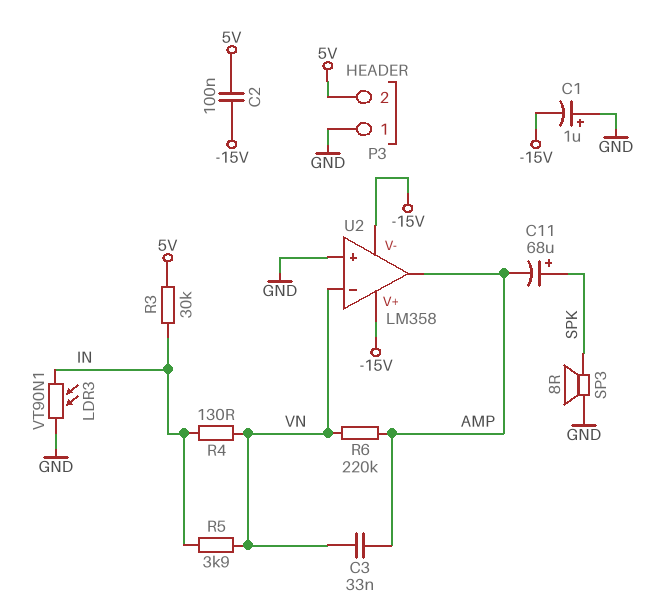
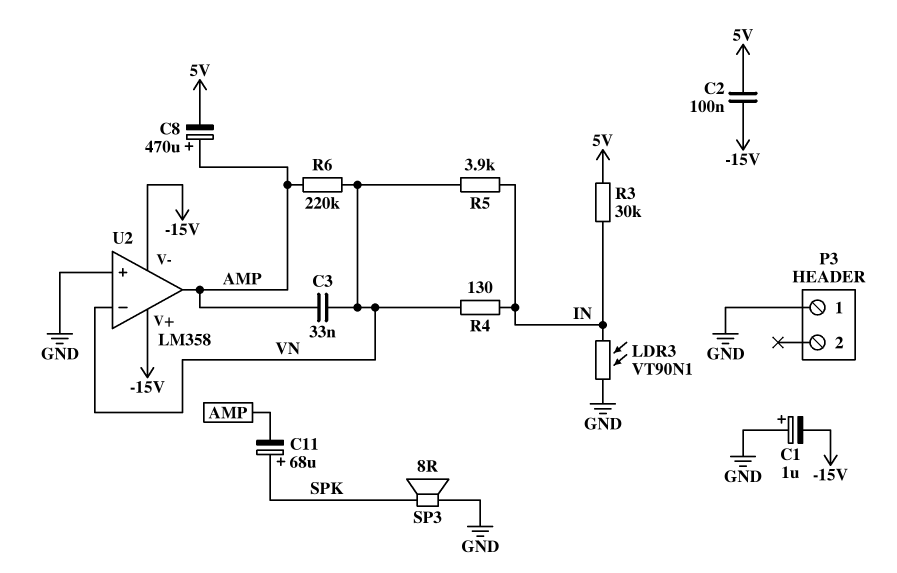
C8: none -> 470uF (plus AMP, minus 5V)
P3 pin 2: 5V -> none

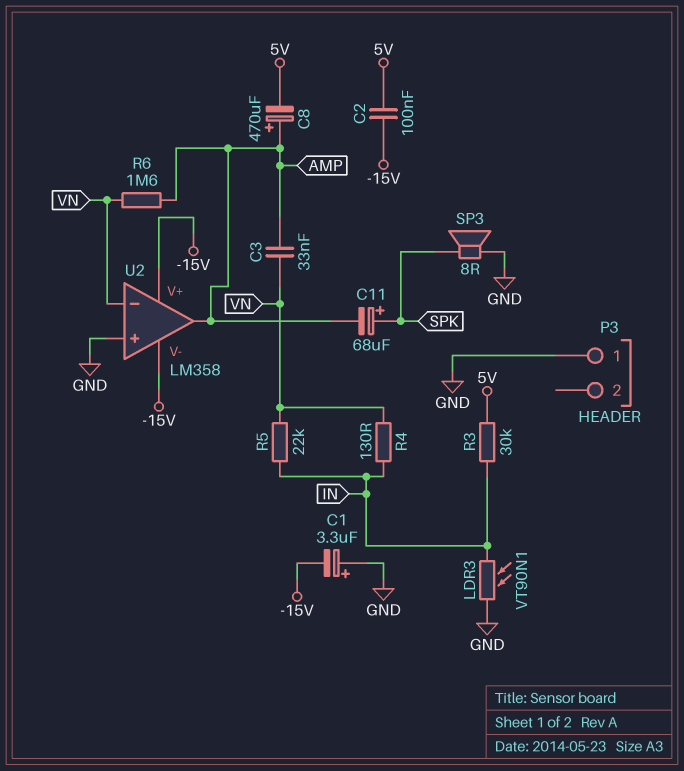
C1: 1uF (plus GND, minus -15V) -> 3.3uF (plus GND, minus -15V)
R5: 3.9k (IN, VN) -> 22k (IN, VN)
R6: 220k (AMP, VN) -> 1.6M (AMP, VN)

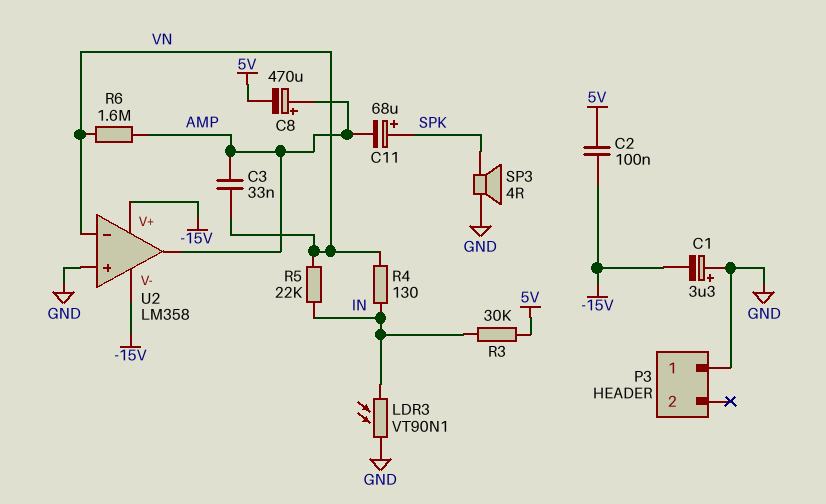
SP3: speaker 8R (GND, SPK) -> speaker 4R (GND, SPK)

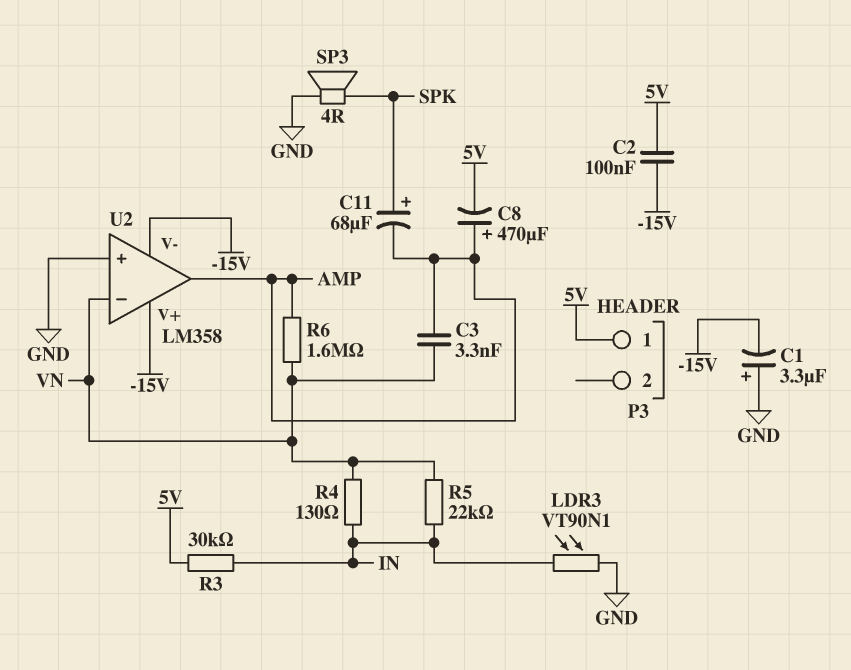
C3: 33nF (AMP, VN) -> 3.3nF (AMP, VN)
P3 pin 1: GND -> 5V

